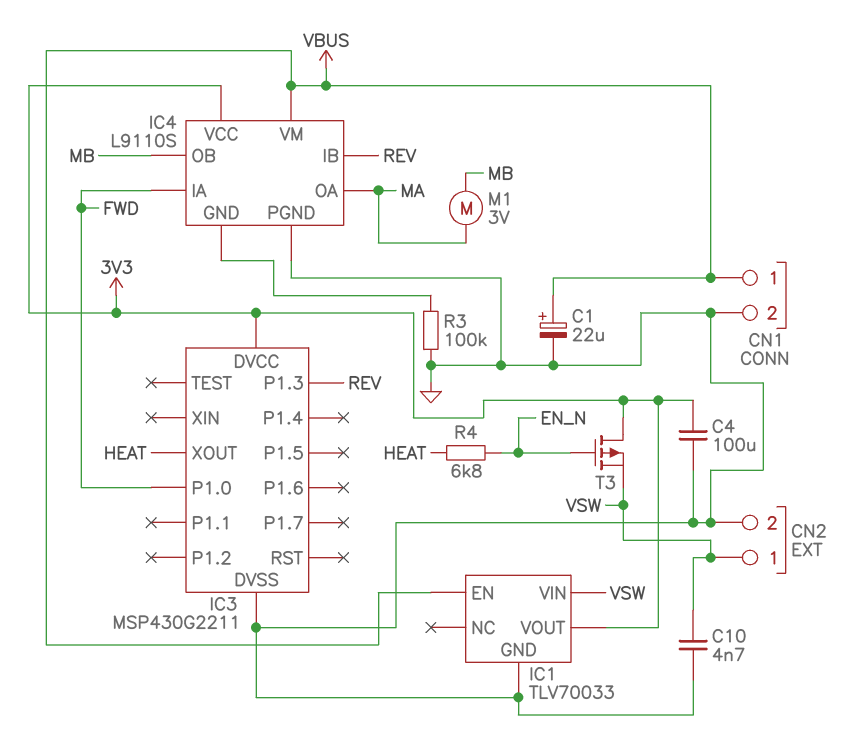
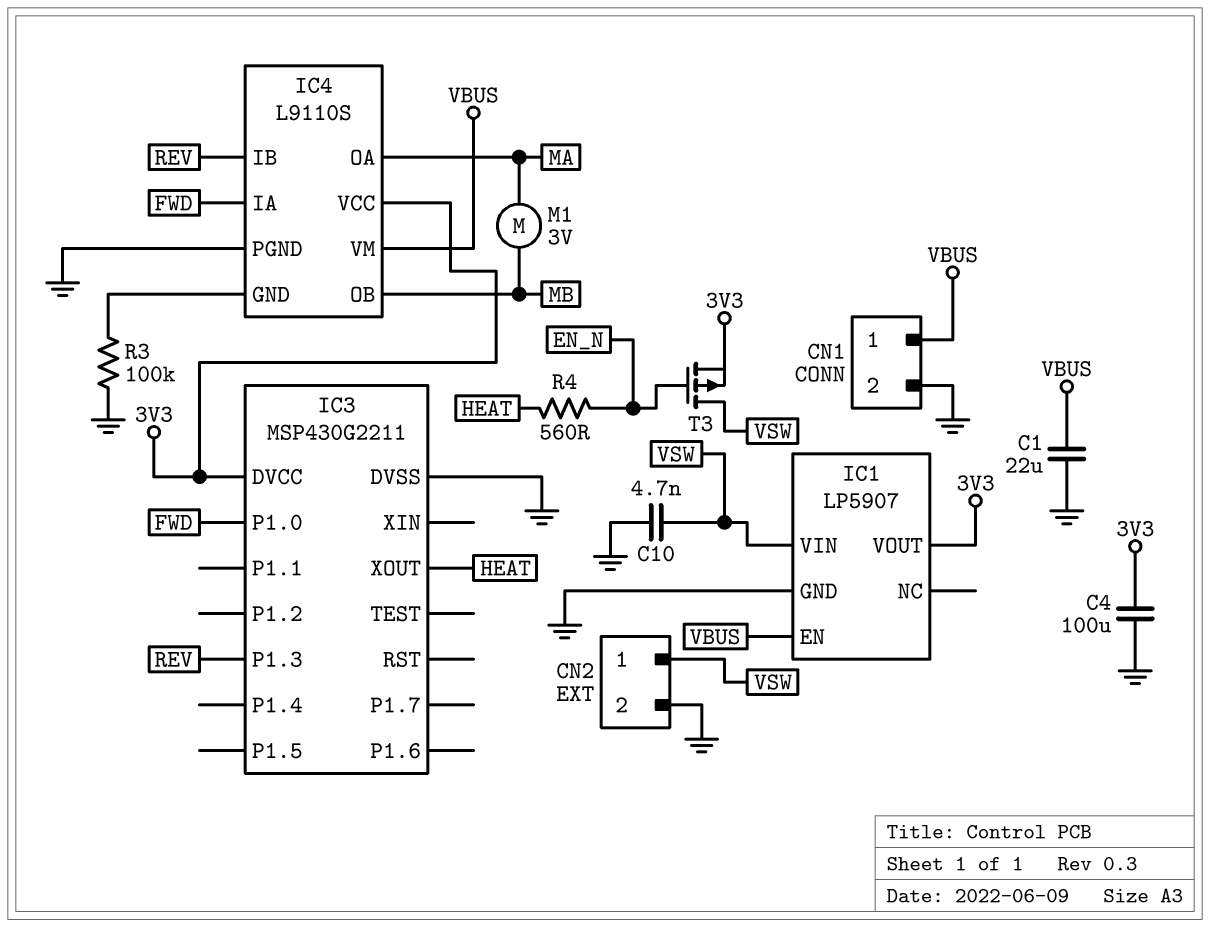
C1: 22uF (plus VBUS, minus GND) -> 22uF (GND, VBUS)
IC1: TLV70033 -> LP5907
R4: 6.8k (EN_N, HEAT) -> 560 (EN_N, HEAT)
T3: PMOS (G EN_N, D 3V3, S VSW) -> PMOS (G EN_N, D VSW, S 3V3)

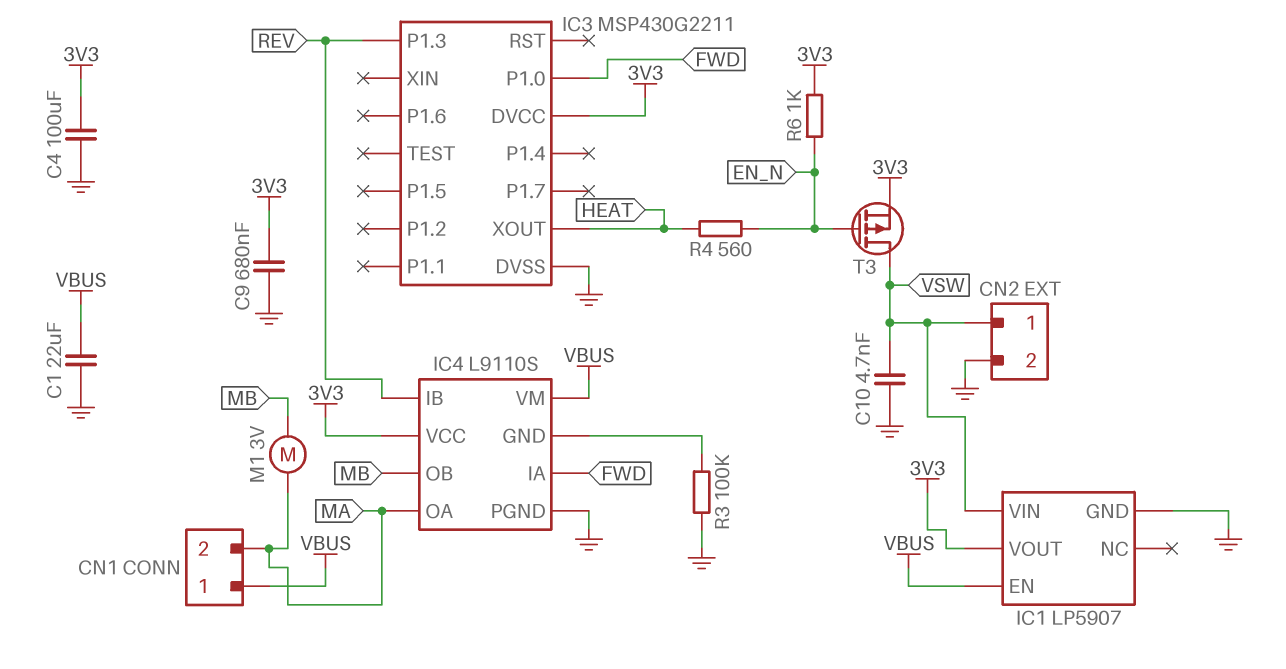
C9: none -> 680nF (3V3, GND)
CN1 pin 2: GND -> MA
R6: none -> 1k (3V3, EN_N)

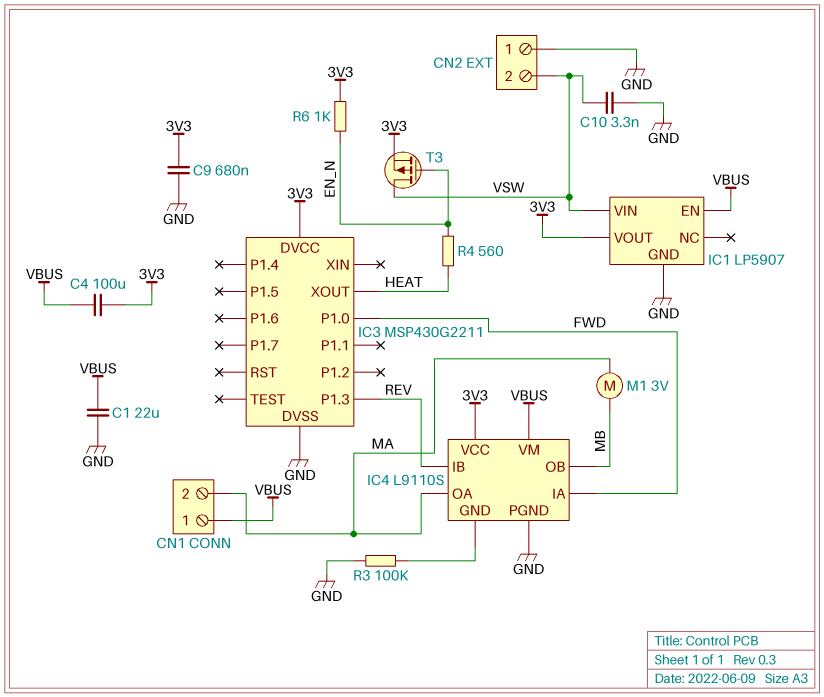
C4: 100uF (3V3, GND) -> 100uF (3V3, VBUS)
C10: 4.7nF (GND, VSW) -> 3.3nF (GND, VSW)
CN2 pin 1: VSW -> GND
CN2 pin 2: GND -> VSW

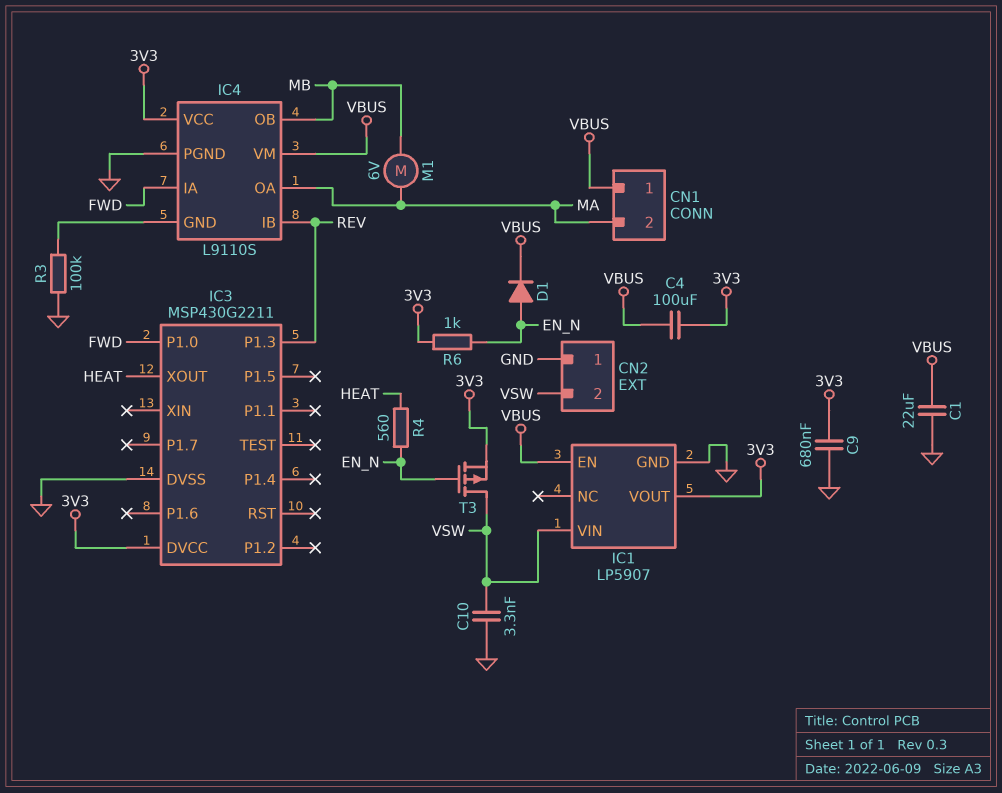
D1: none -> diode (A EN_N, K VBUS)
M1: motor 3V (MA, MB) -> motor 6V (MA, MB)

